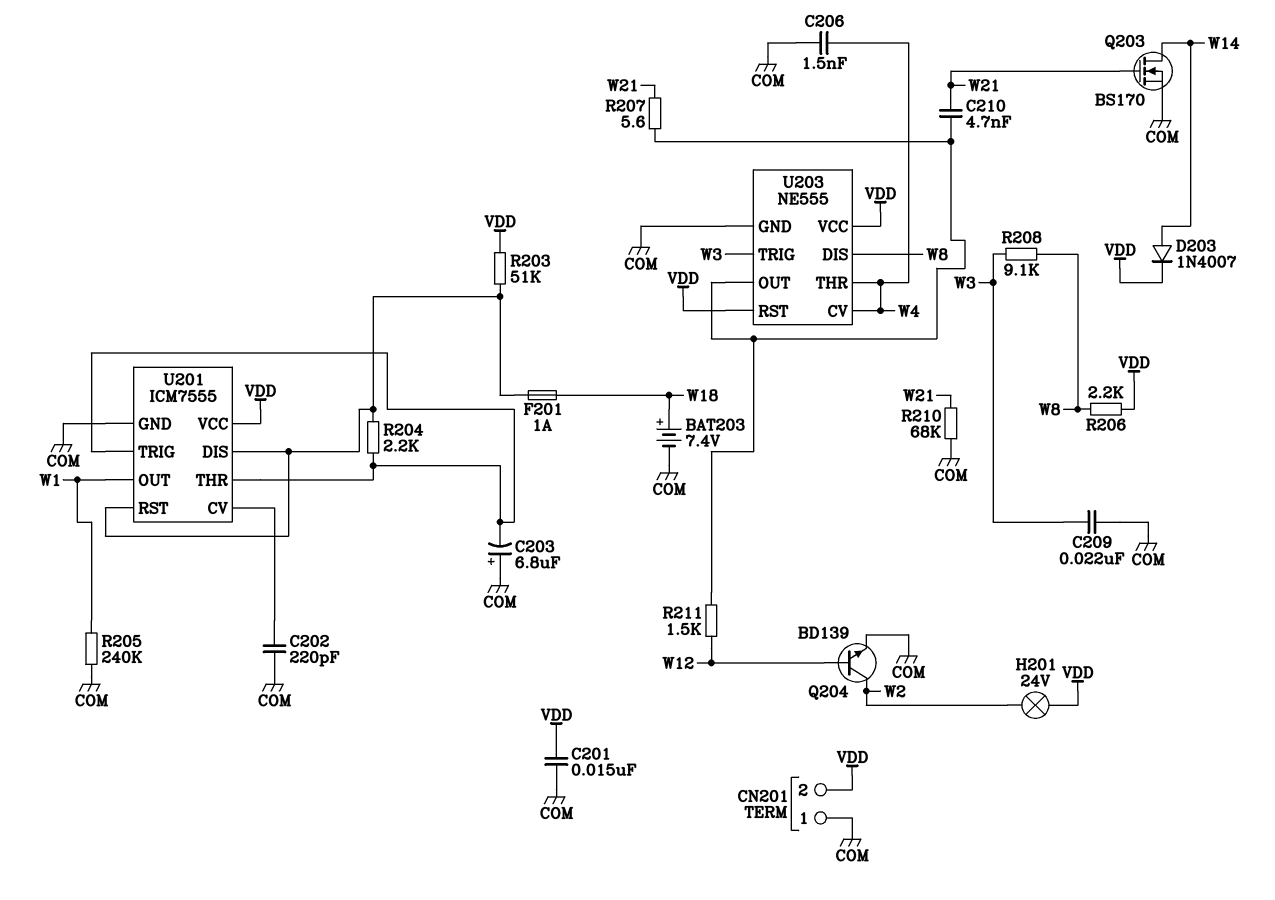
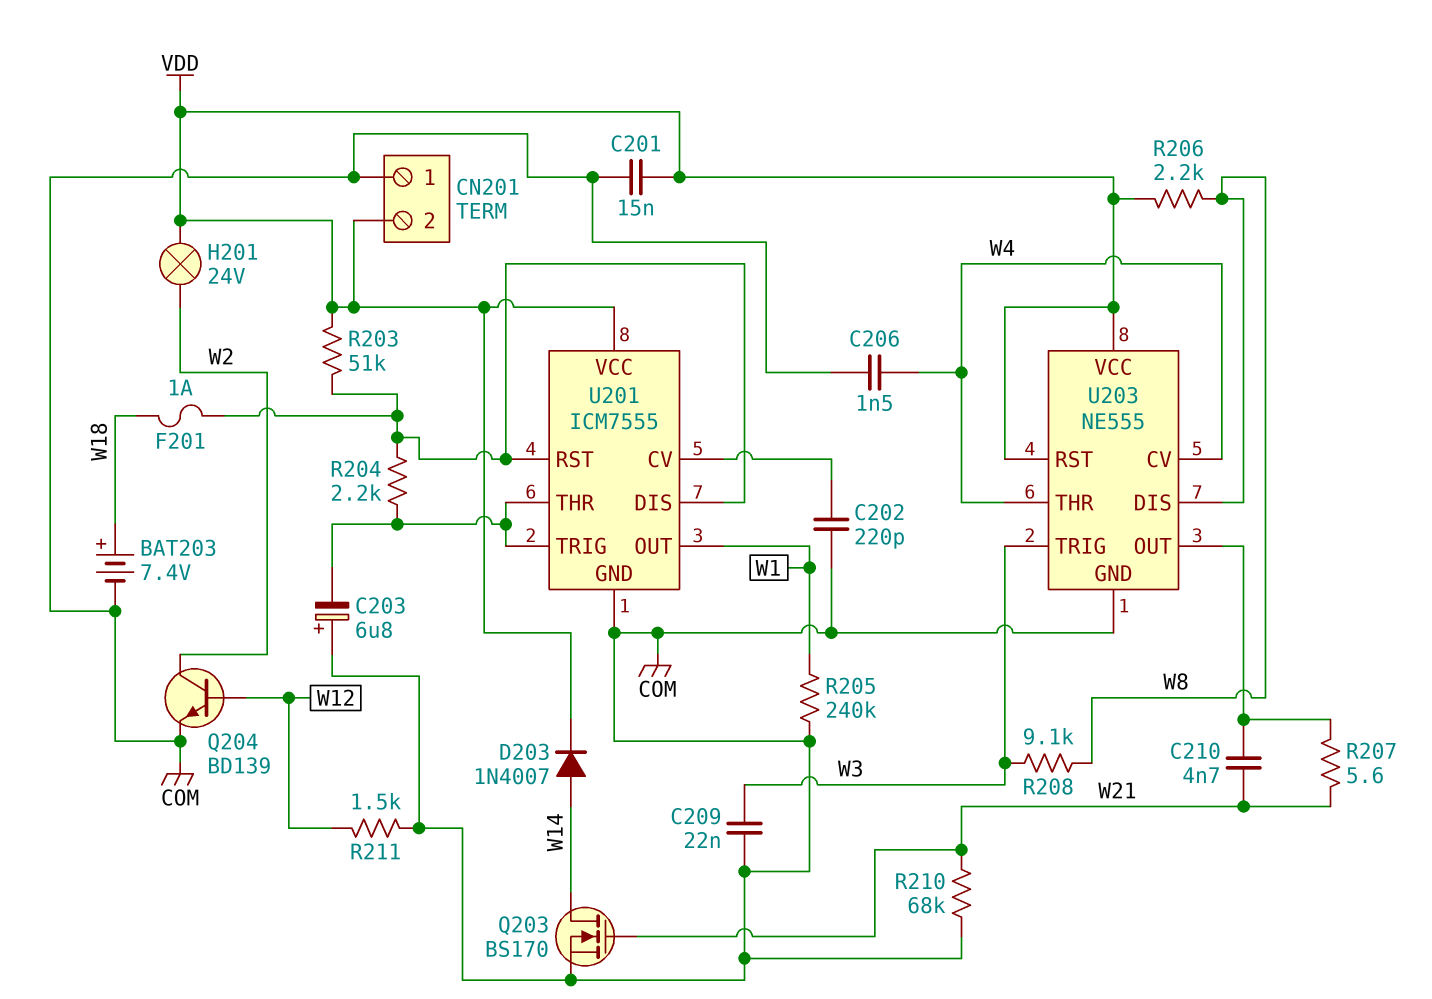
R211: 1.5k (U203/OUT, W12) -> 1.5k (COM, W12)

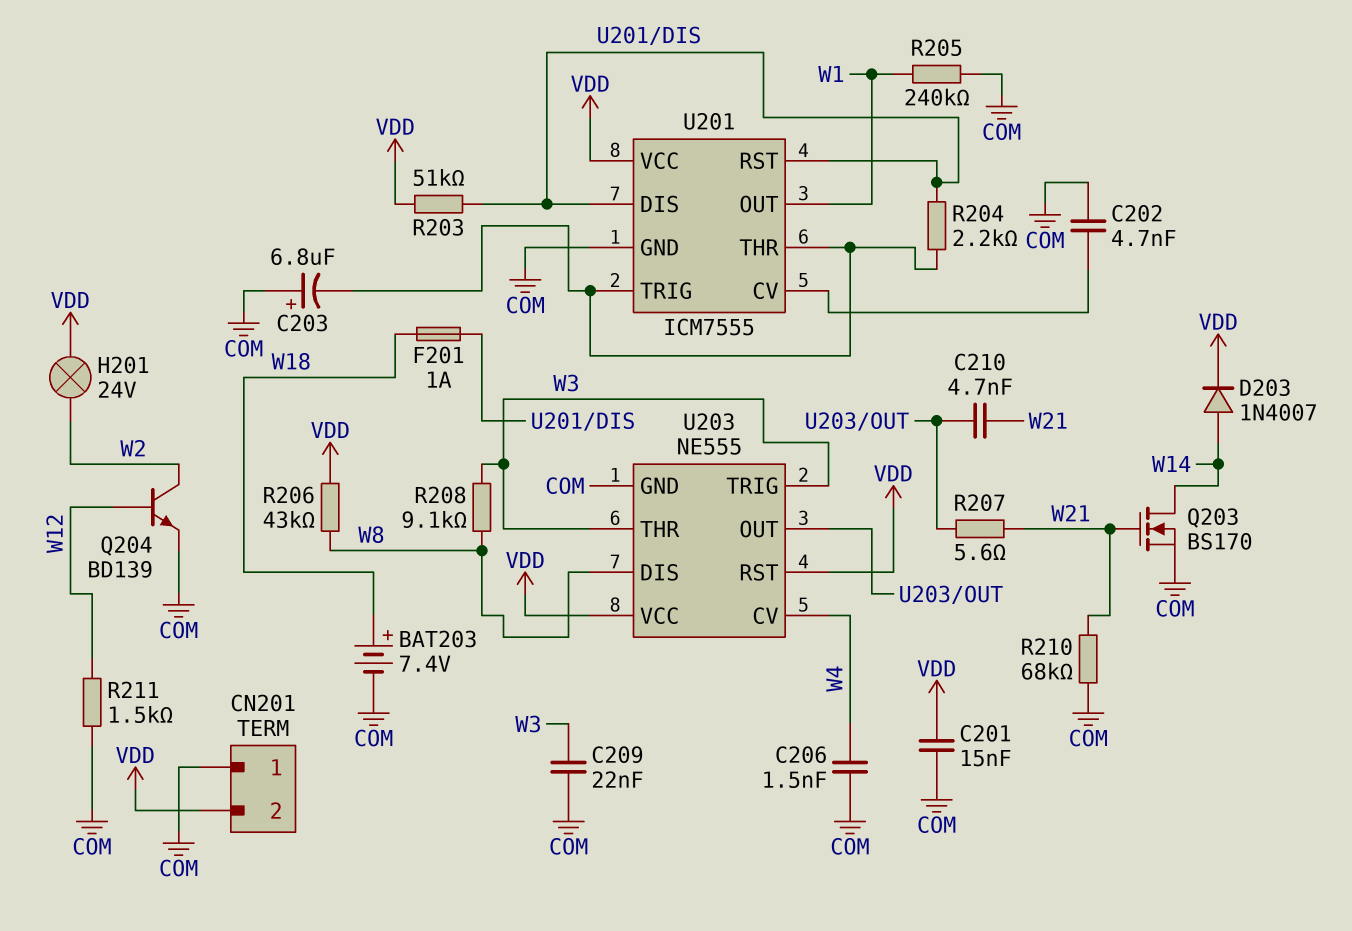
C202: 220pF (COM, U201/CV) -> 4.7nF (COM, U201/CV)
R206: 2.2k (VDD, W8) -> 43k (VDD, W8)
U203 pin THR: W4 -> W3

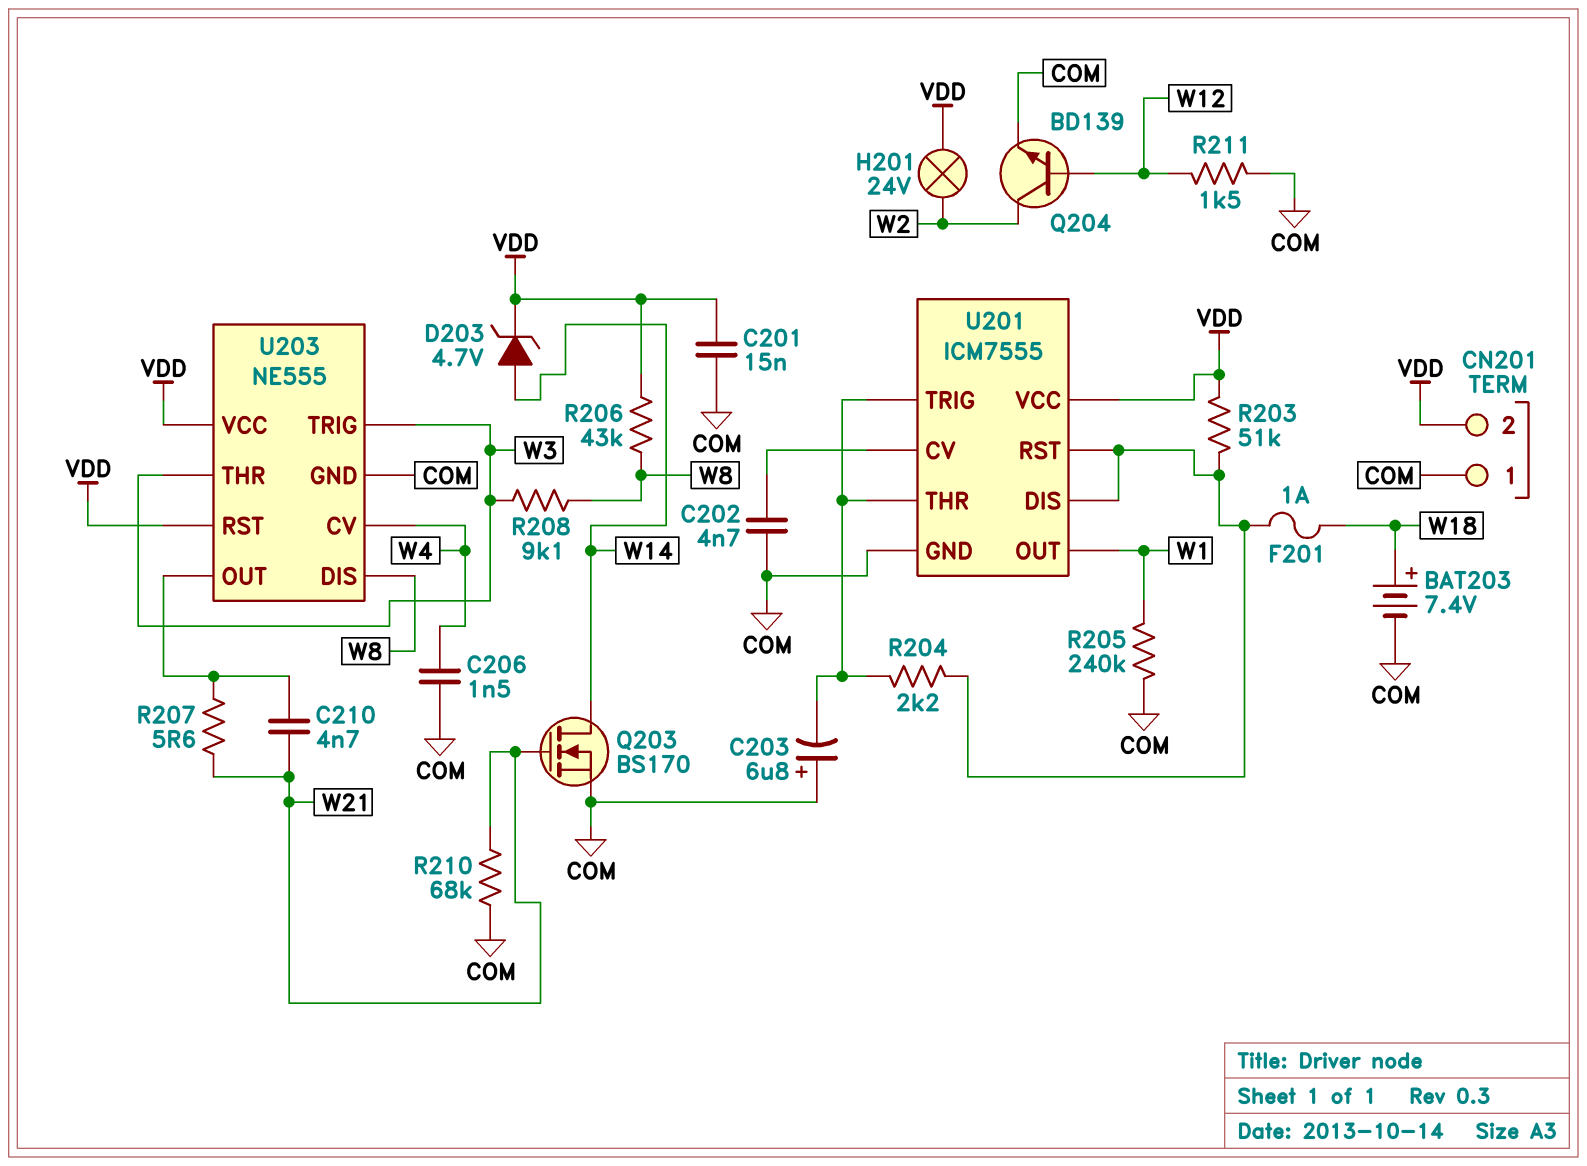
C209: 22nF (COM, W3) -> none
D203: diode 1N4007 (A W14, K VDD) -> zener 4.7V (A W14, K VDD)

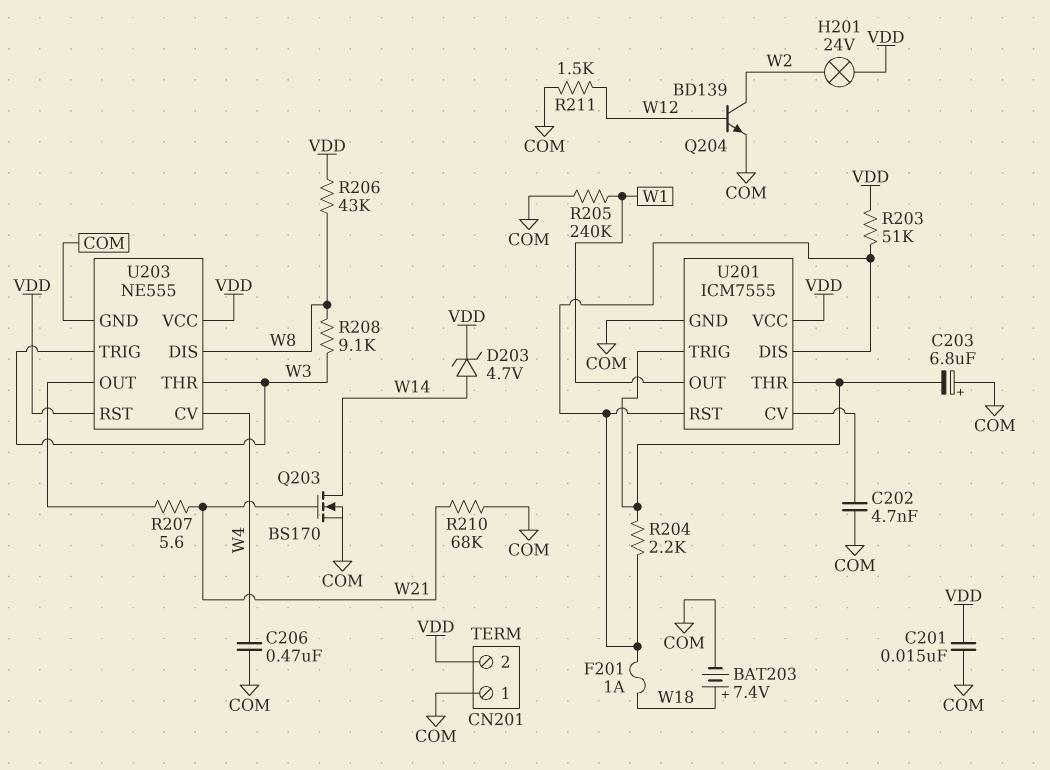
C206: 1.5nF (COM, W4) -> 470nF (COM, W4)
C210: 4.7nF (U203/OUT, W21) -> none

